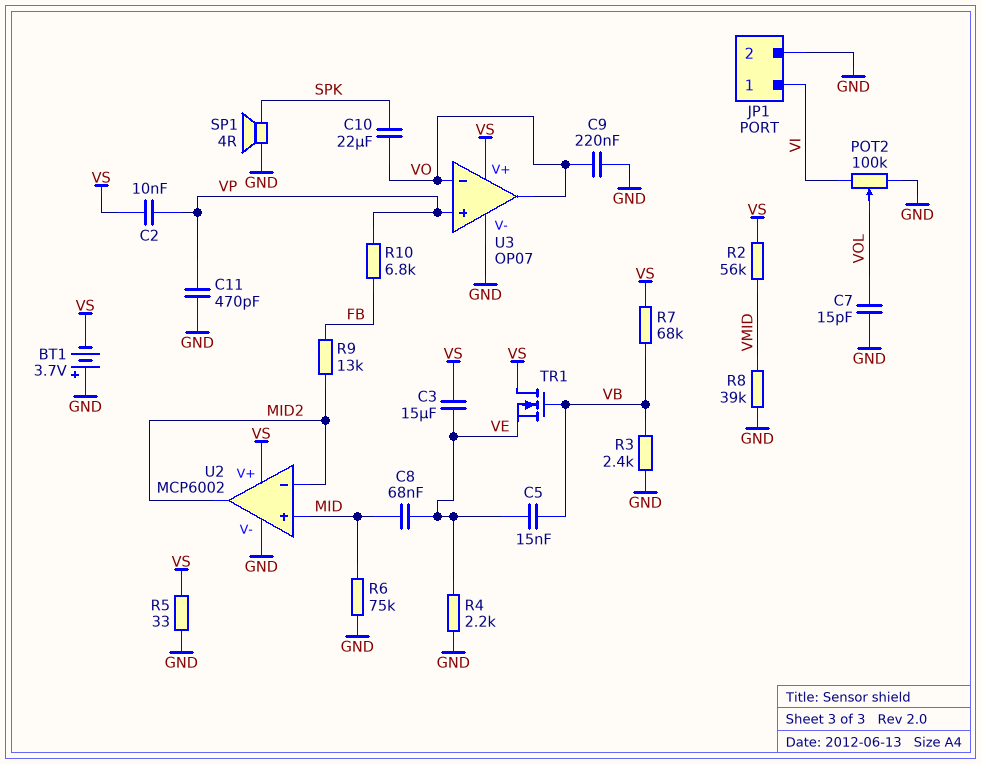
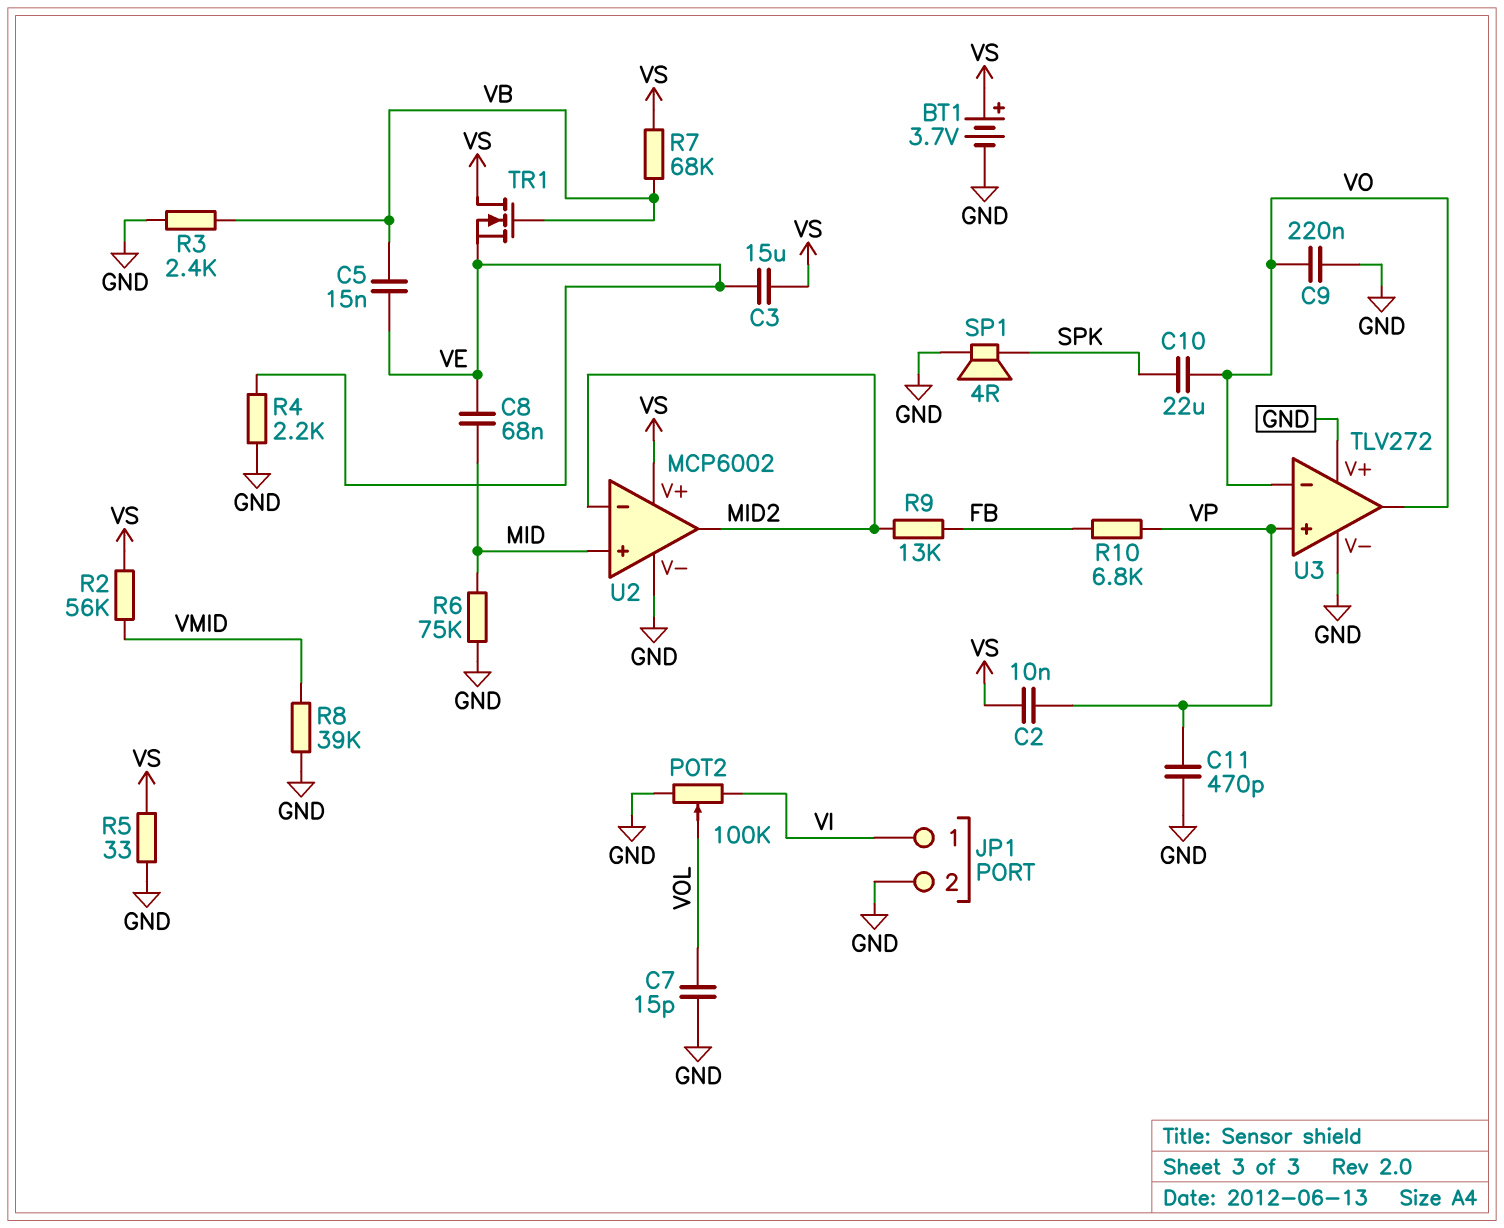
BT1: 3.7V (plus GND, minus VS) -> 3.7V (plus VS, minus GND)
U3: OP07 -> TLV272
U3 pin V+: VS -> GND

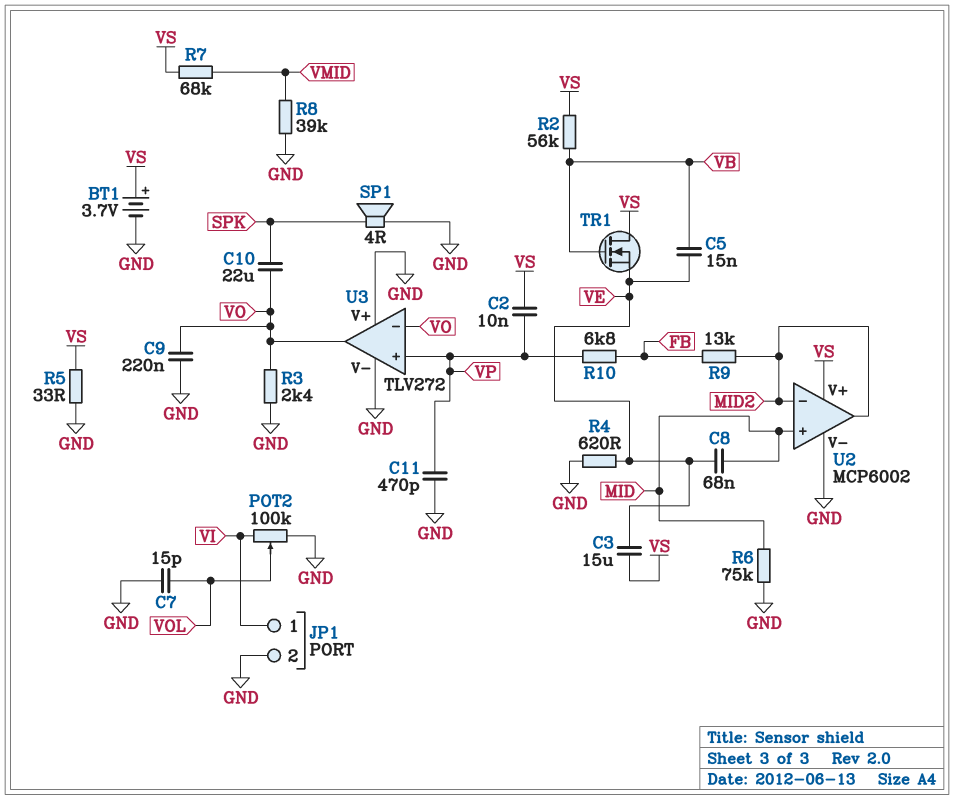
R2: 56k (VMID, VS) -> 56k (VB, VS)
R3: 2.4k (GND, VB) -> 2.4k (GND, VO)
R4: 2.2k (GND, VE) -> 620 (GND, VE)
R7: 68k (VB, VS) -> 68k (VMID, VS)

